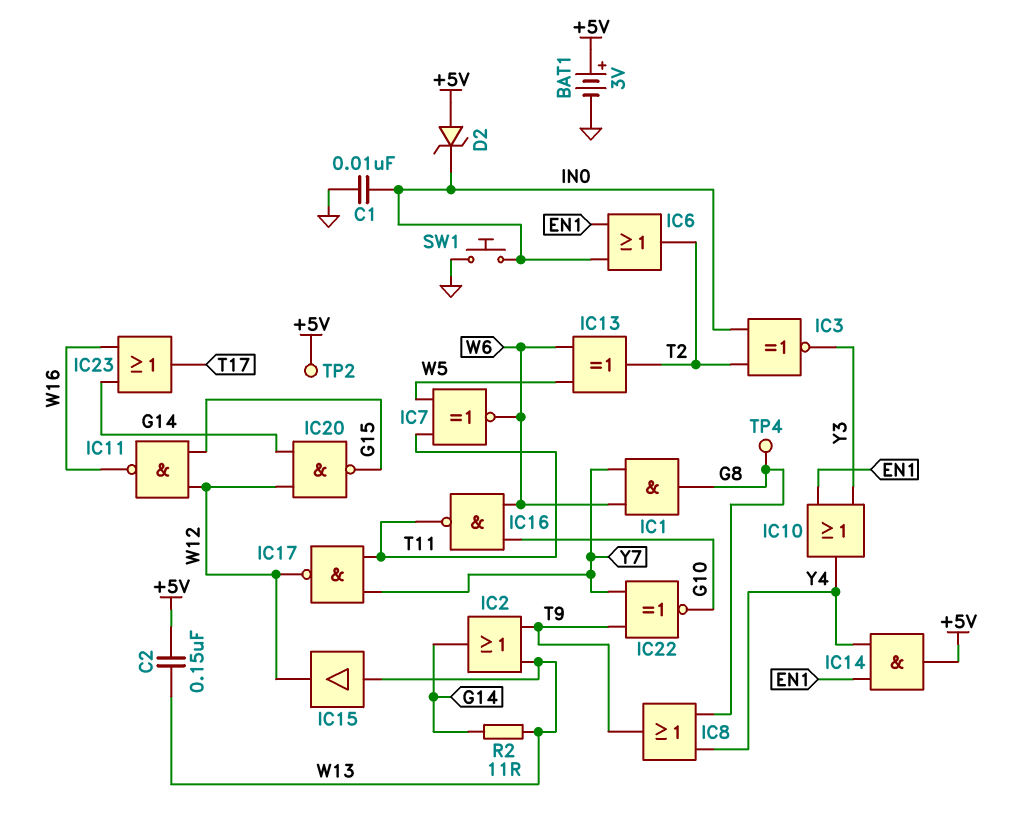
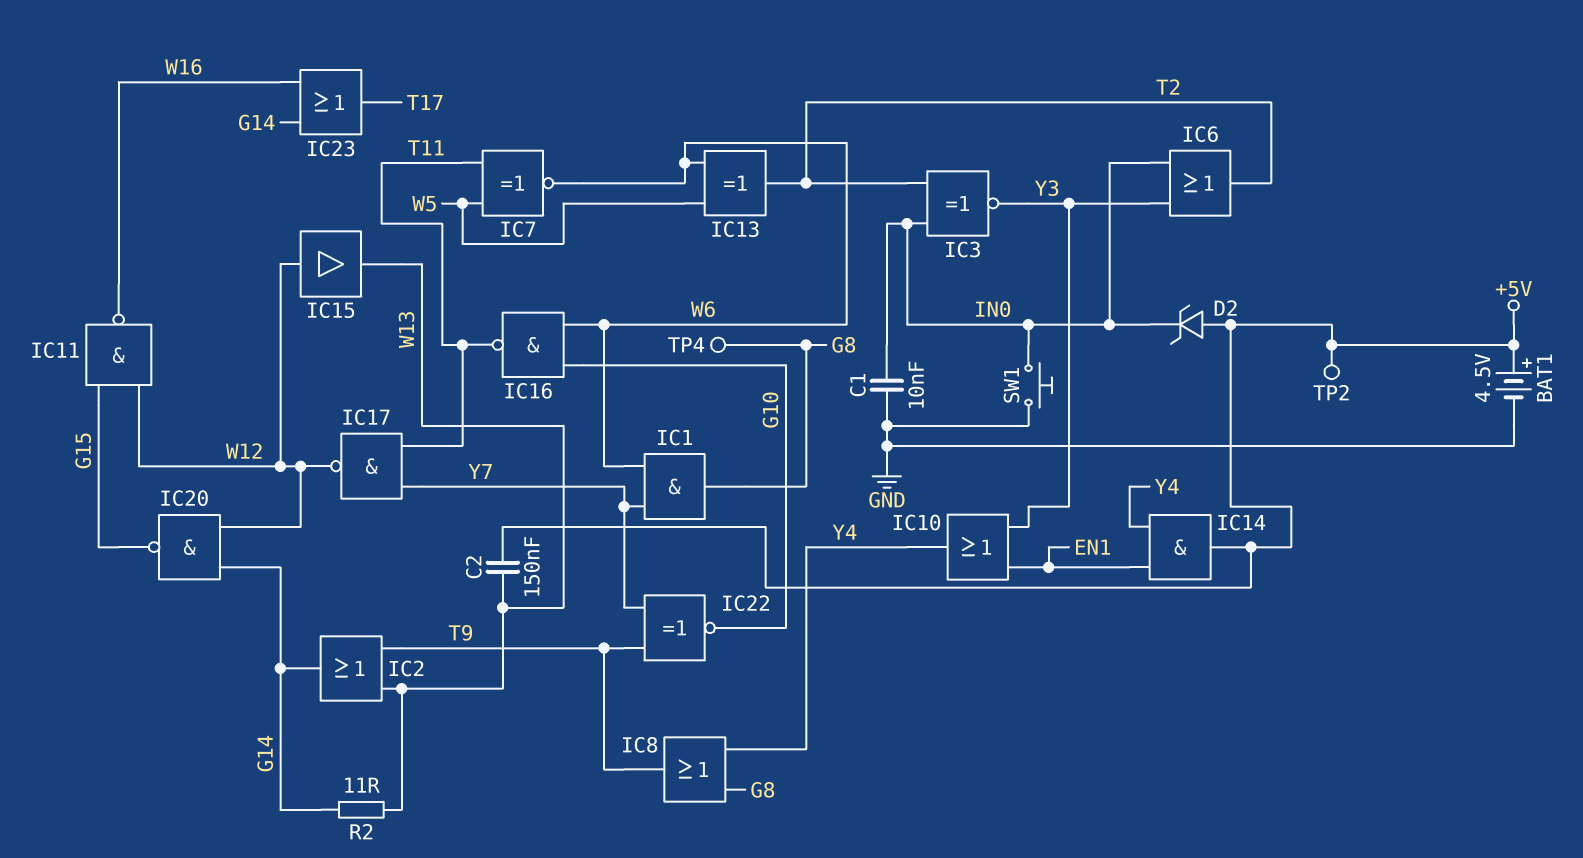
BAT1: 3V (plus +5V, minus GND) -> 4.5V (plus +5V, minus GND)
IC6: OR (in EN1, in IN0, out T2) -> OR (in IN0, in Y3, out T2)
IC15: buffer (in W13, out W12) -> buffer (in W12, out W13)

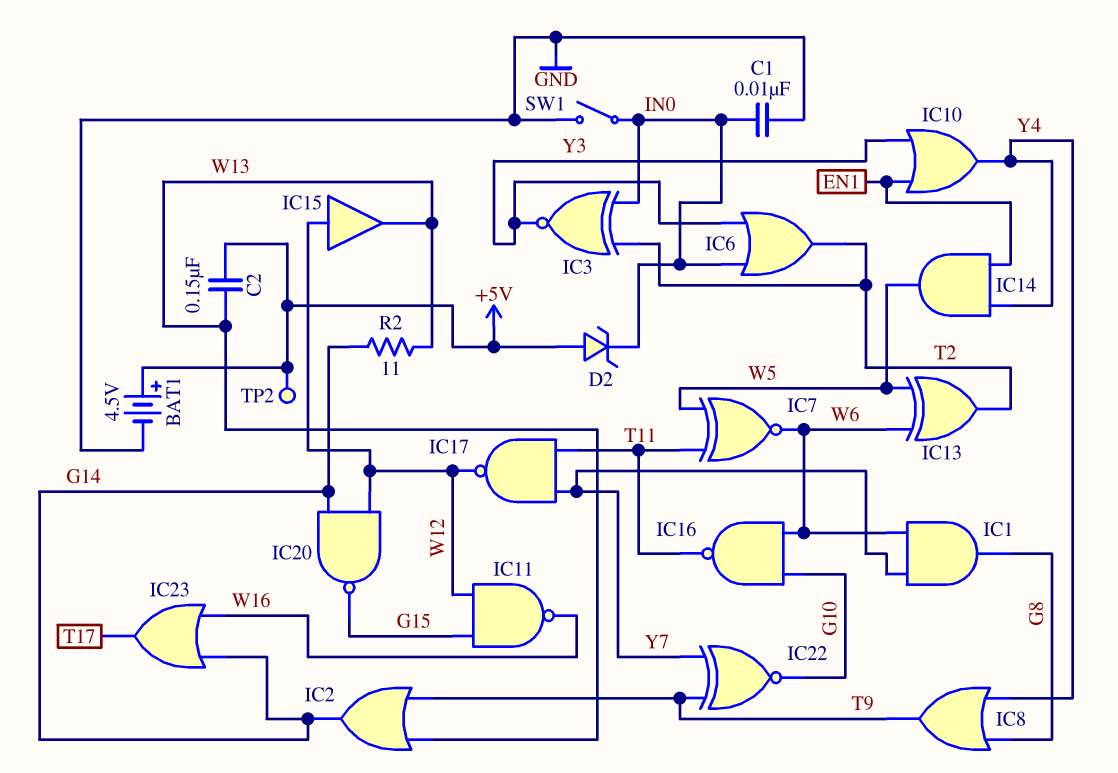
IC14: AND (in EN1, in Y4, out +5V) -> AND (in EN1, in Y4, out W5)
SW1: button (GND, IN0) -> switch (GND, IN0)
TP4: test point (G8) -> none

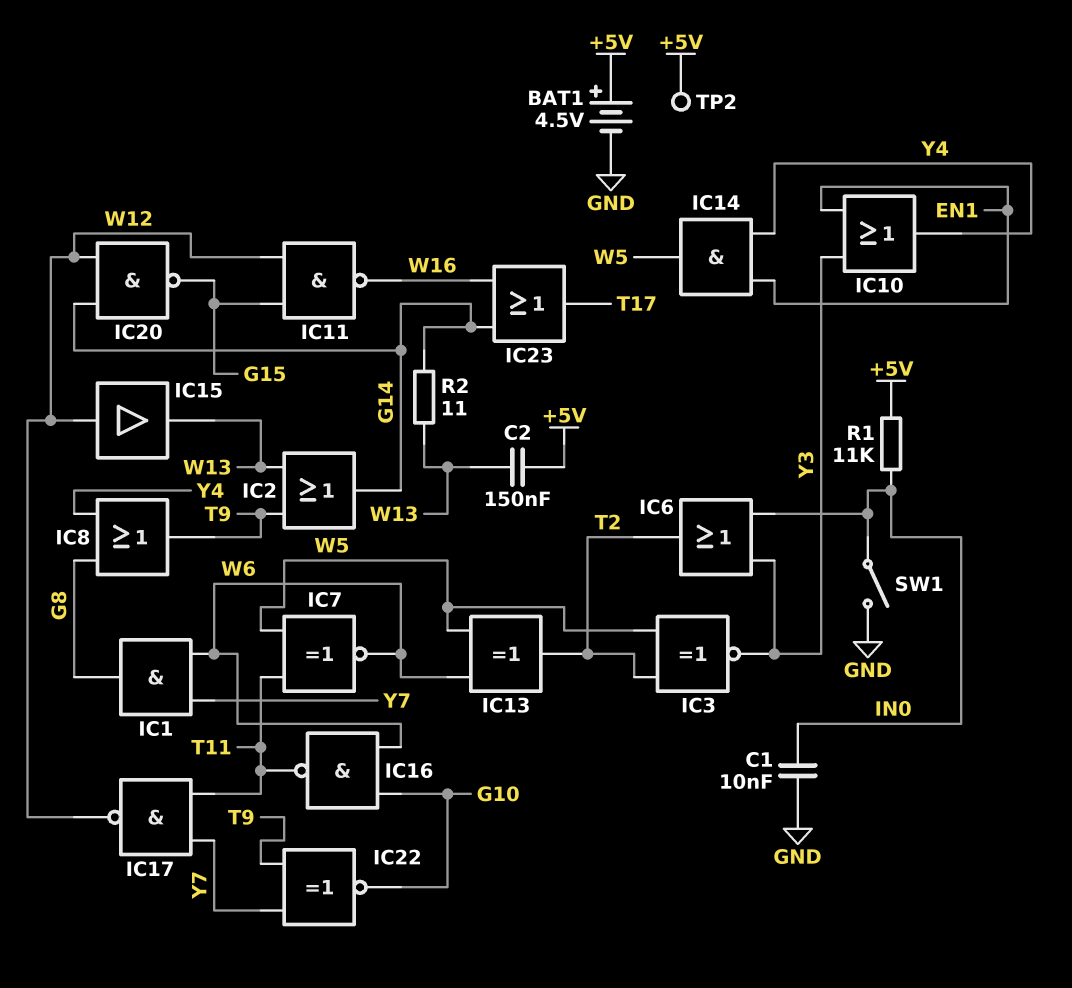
D2: zener (A +5V, K IN0) -> none
IC3: XNOR (in IN0, in T2, out Y3) -> XNOR (in T2, in W5, out Y3)
R1: none -> 11k (+5V, IN0)

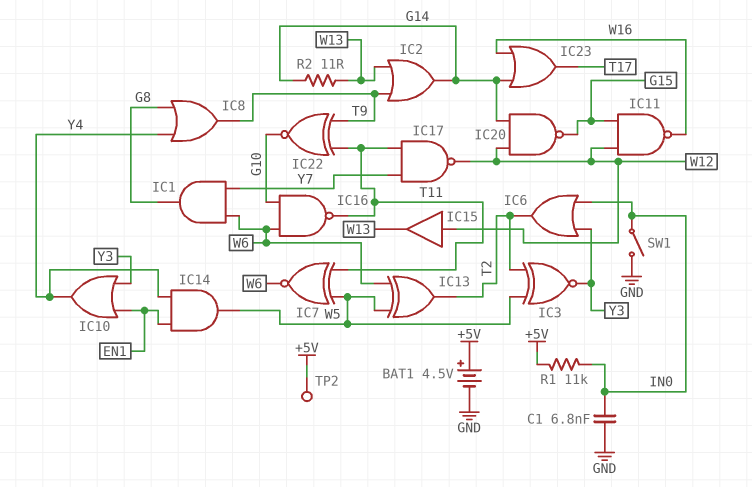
C1: 10nF (GND, IN0) -> 6.8nF (GND, IN0)
C2: 150nF (+5V, W13) -> none
IC22: XNOR (in T9, in Y7, out G10) -> XNOR (in T9, in T11, out G10)

